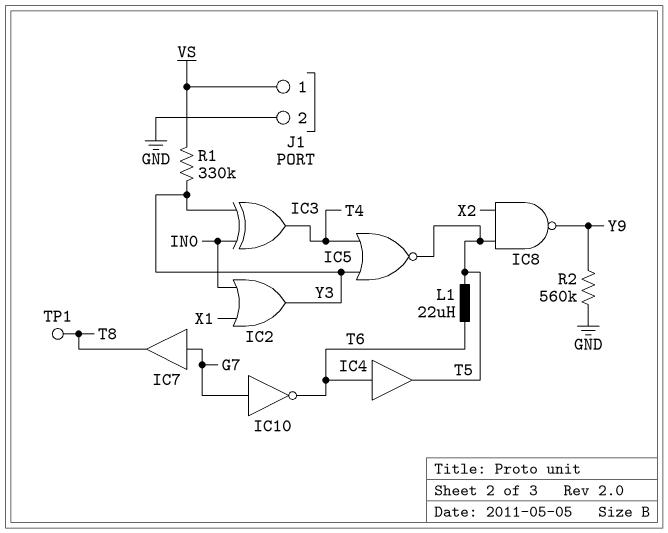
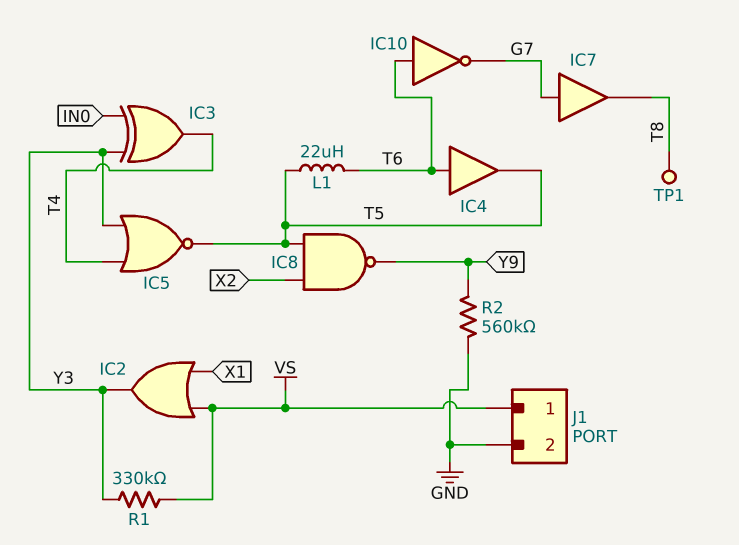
IC2: OR (in IN0, in X1, out Y3) -> OR (in VS, in X1, out Y3)
IC10: NOT (in G7, out T6) -> NOT (in T6, out G7)

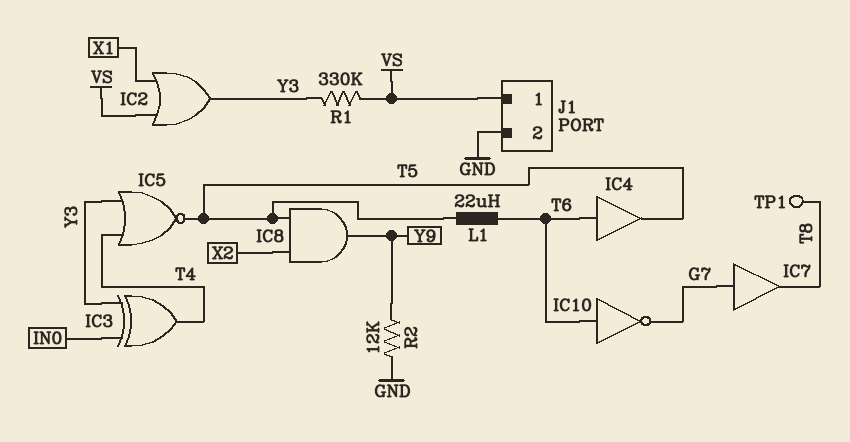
IC8: NAND (in T5, in X2, out Y9) -> AND (in T5, in X2, out Y9)
R2: 560k (GND, Y9) -> 12k (GND, Y9)

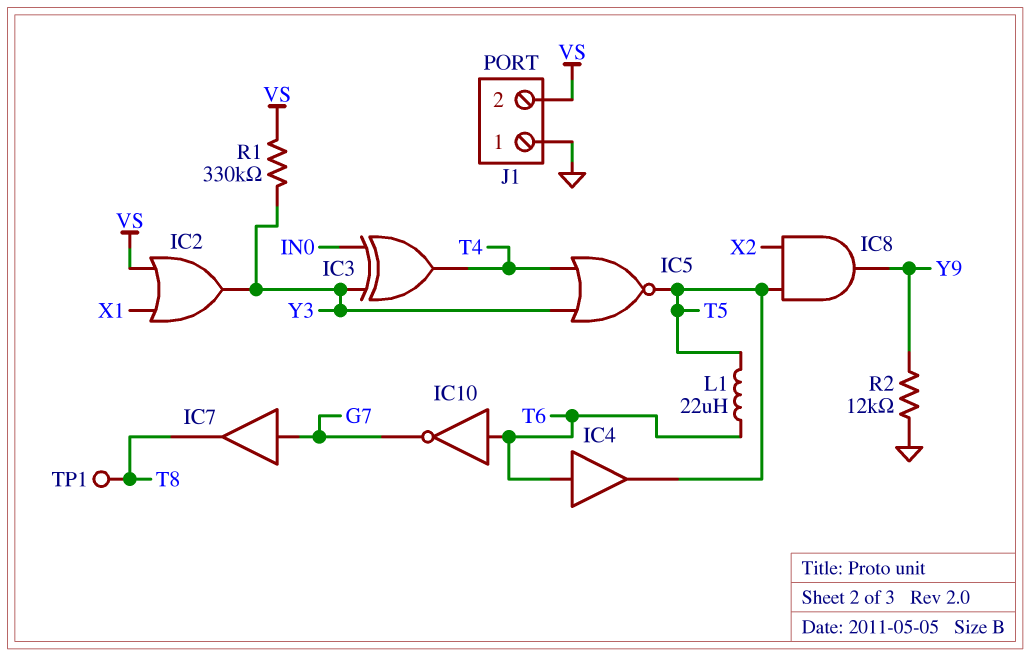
J1 pin 1: VS -> GND
J1 pin 2: GND -> VS

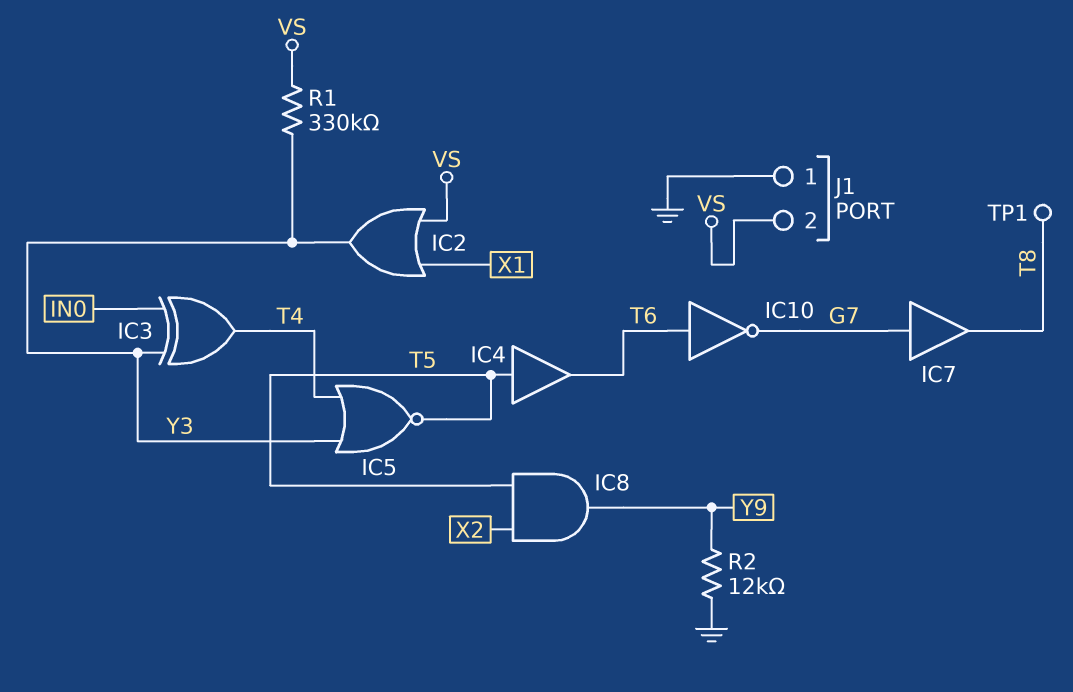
IC4: buffer (in T6, out T5) -> buffer (in T5, out T6)
L1: 22uH (T5, T6) -> none

